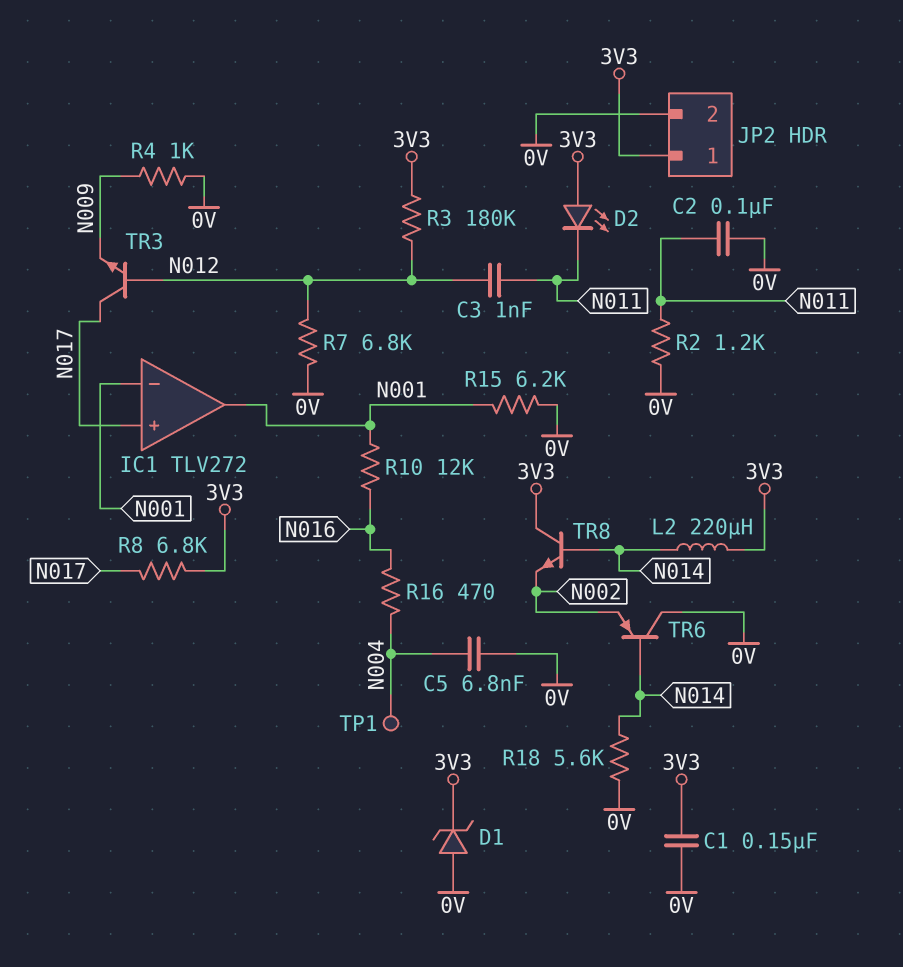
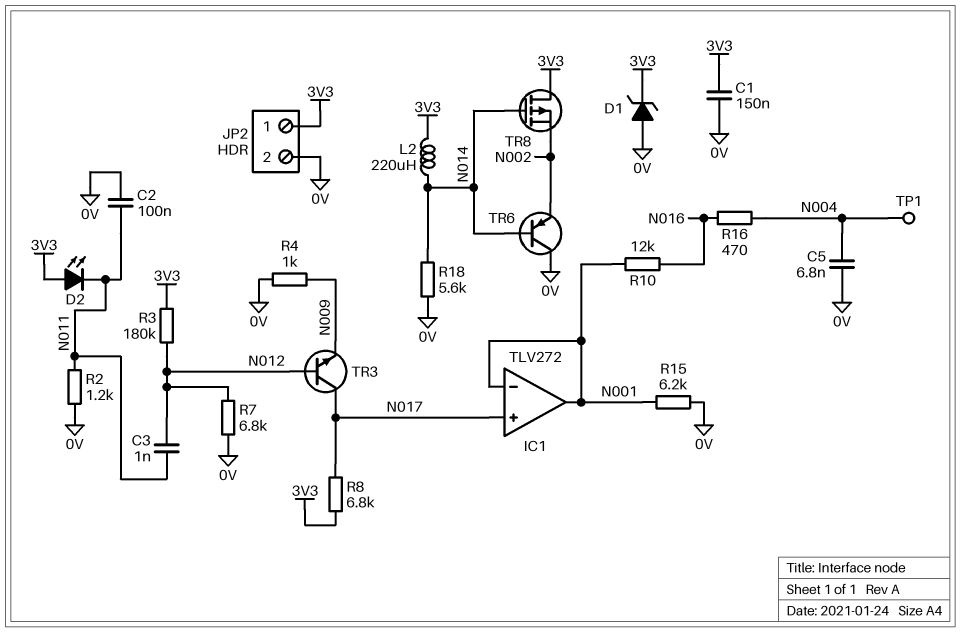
TR8: NPN (B N014, C 3V3, E N002) -> PMOS (G N014, D 3V3, S N002)

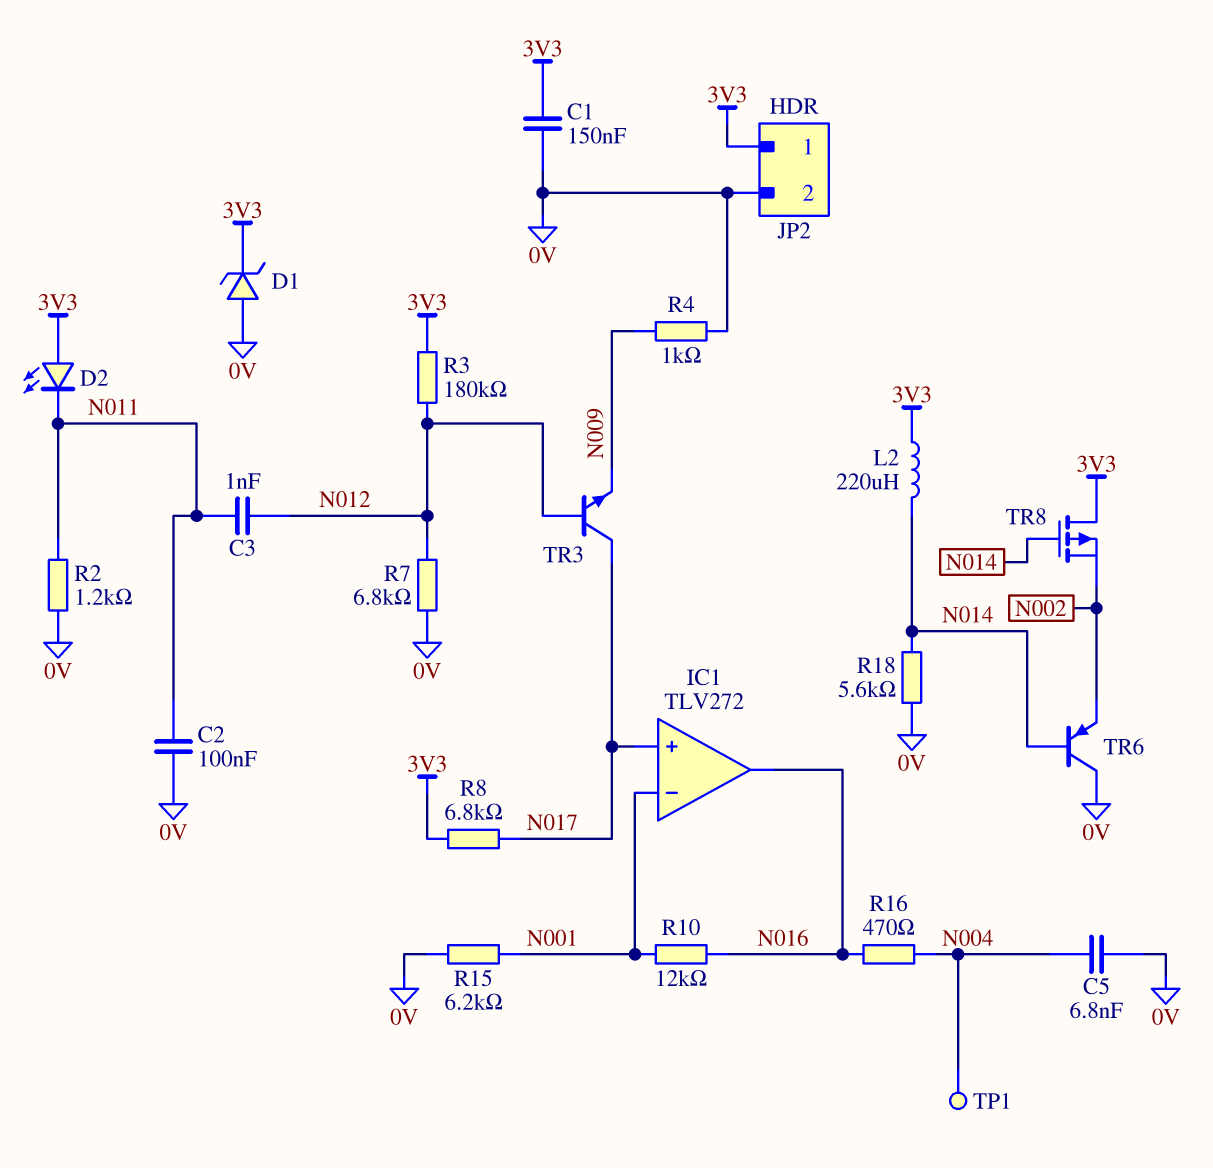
IC1 pin out: N001 -> N016

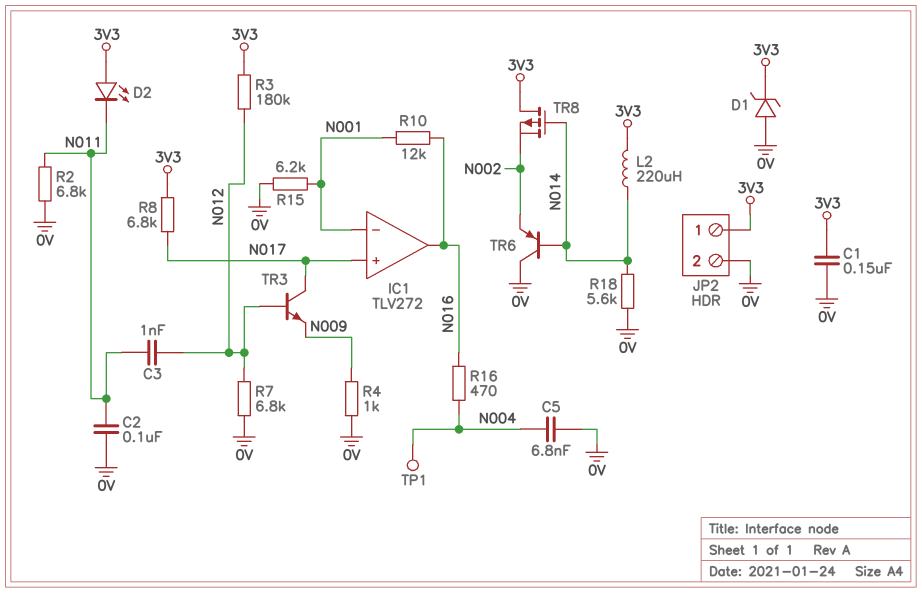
R2: 1.2k (0V, N011) -> 6.8k (0V, N011)

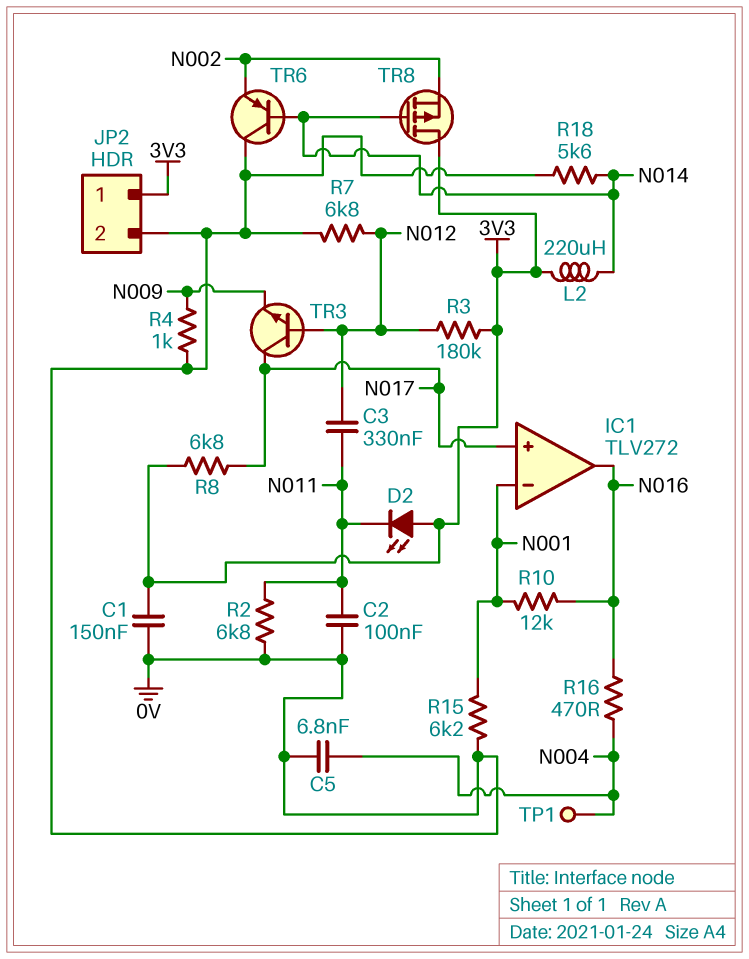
C3: 1nF (N011, N012) -> 330nF (N011, N012)
D1: zener (A 0V, K 3V3) -> none

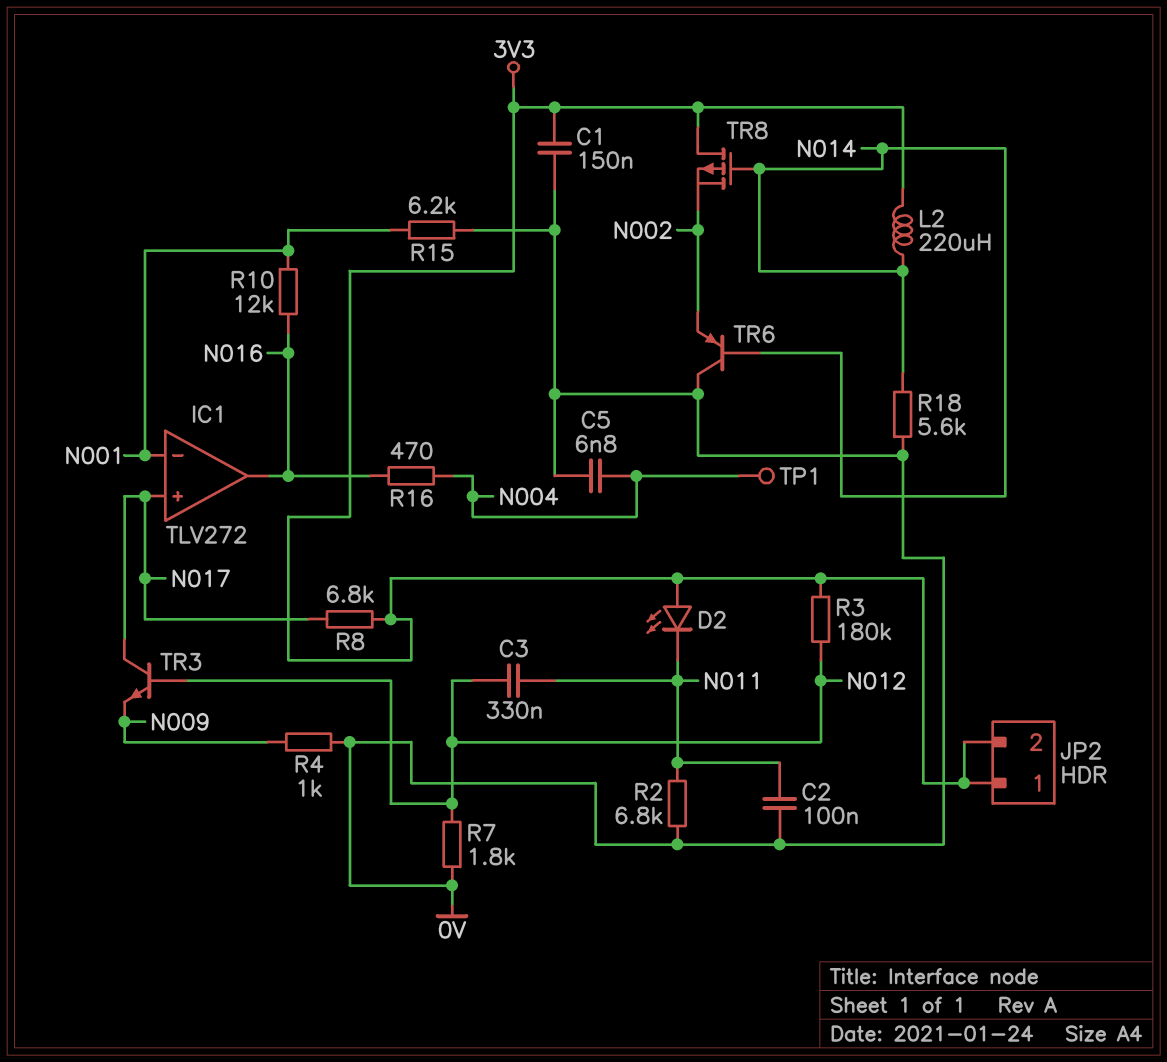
JP2 pin 2: 0V -> 3V3
R7: 6.8k (0V, N012) -> 1.8k (0V, N012)

